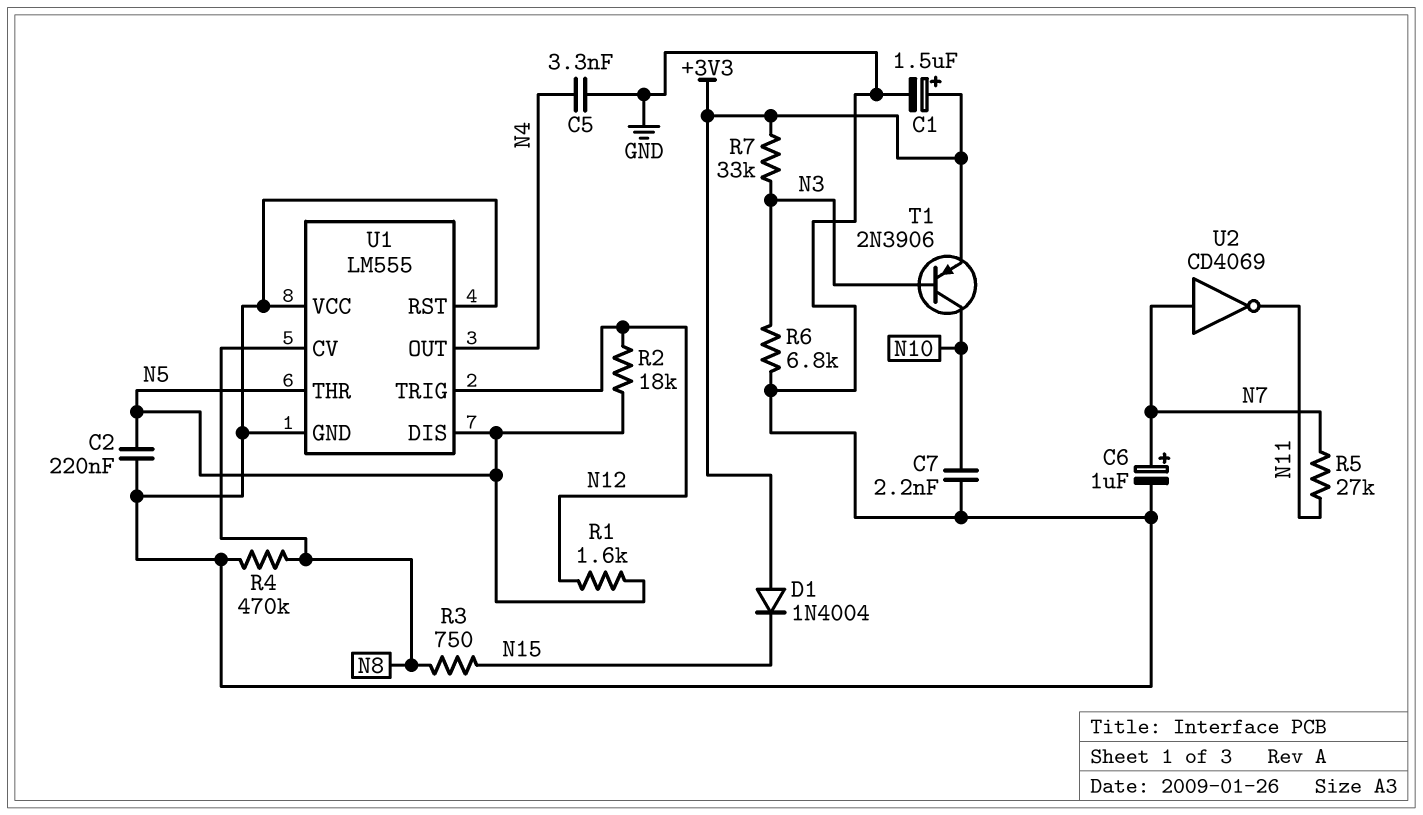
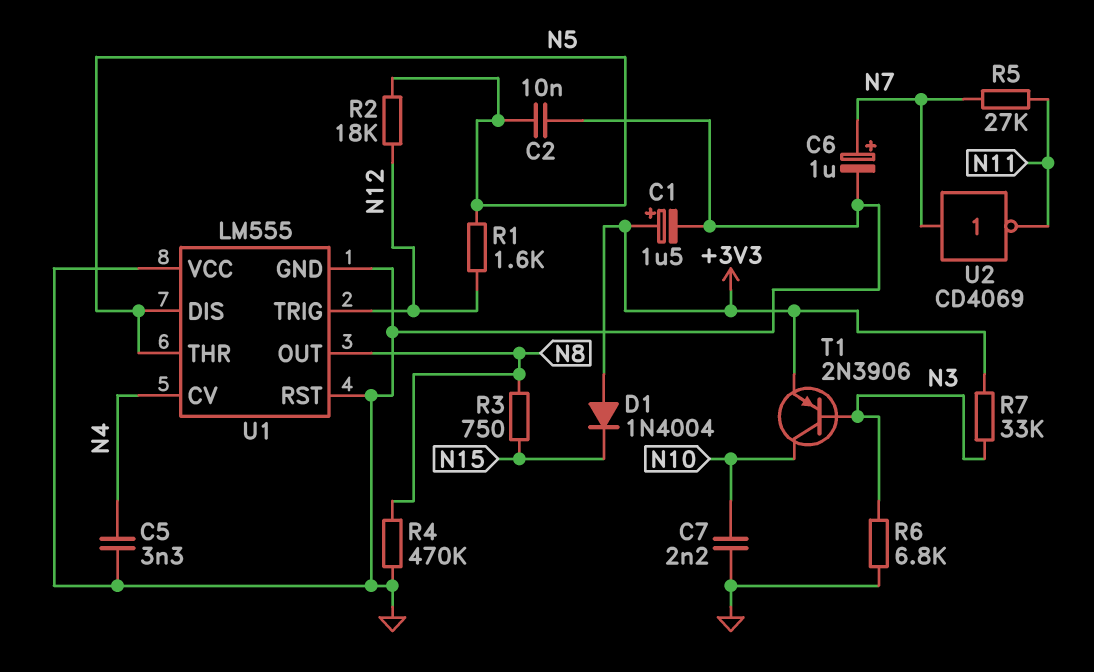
C2: 220nF (GND, N5) -> 10nF (GND, N5)
U1 pin CV: N8 -> N4
U1 pin OUT: N4 -> N8

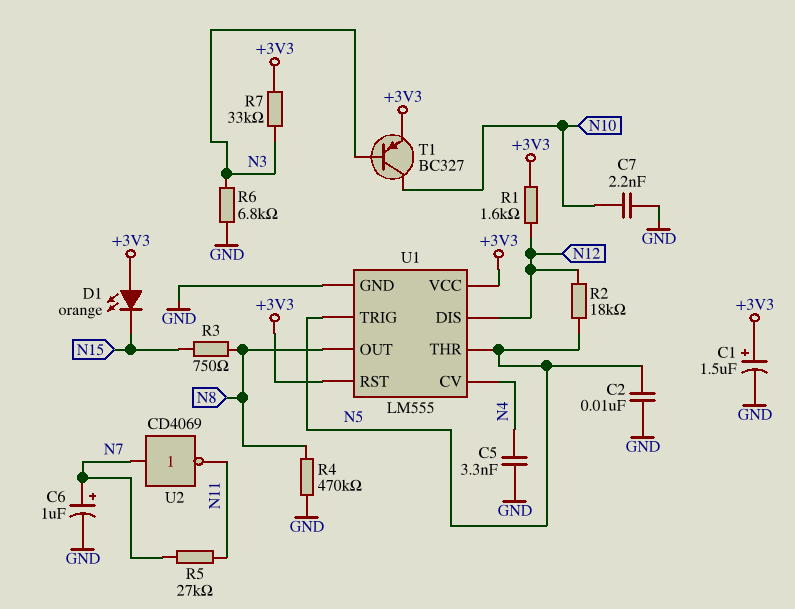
D1: diode 1N4004 (A +3V3, K N15) -> LED orange (A +3V3, K N15)
R1: 1.6k (N5, N12) -> 1.6k (+3V3, N12)
T1: PNP 2N3906 (B N3, C N10, E +3V3) -> PNP BC327 (B N3, C N10, E +3V3)
U1 pin DIS: N5 -> N12
U1 pin RST: GND -> +3V3
U1 pin TRIG: N12 -> N5
U1 pin VCC: GND -> +3V3

